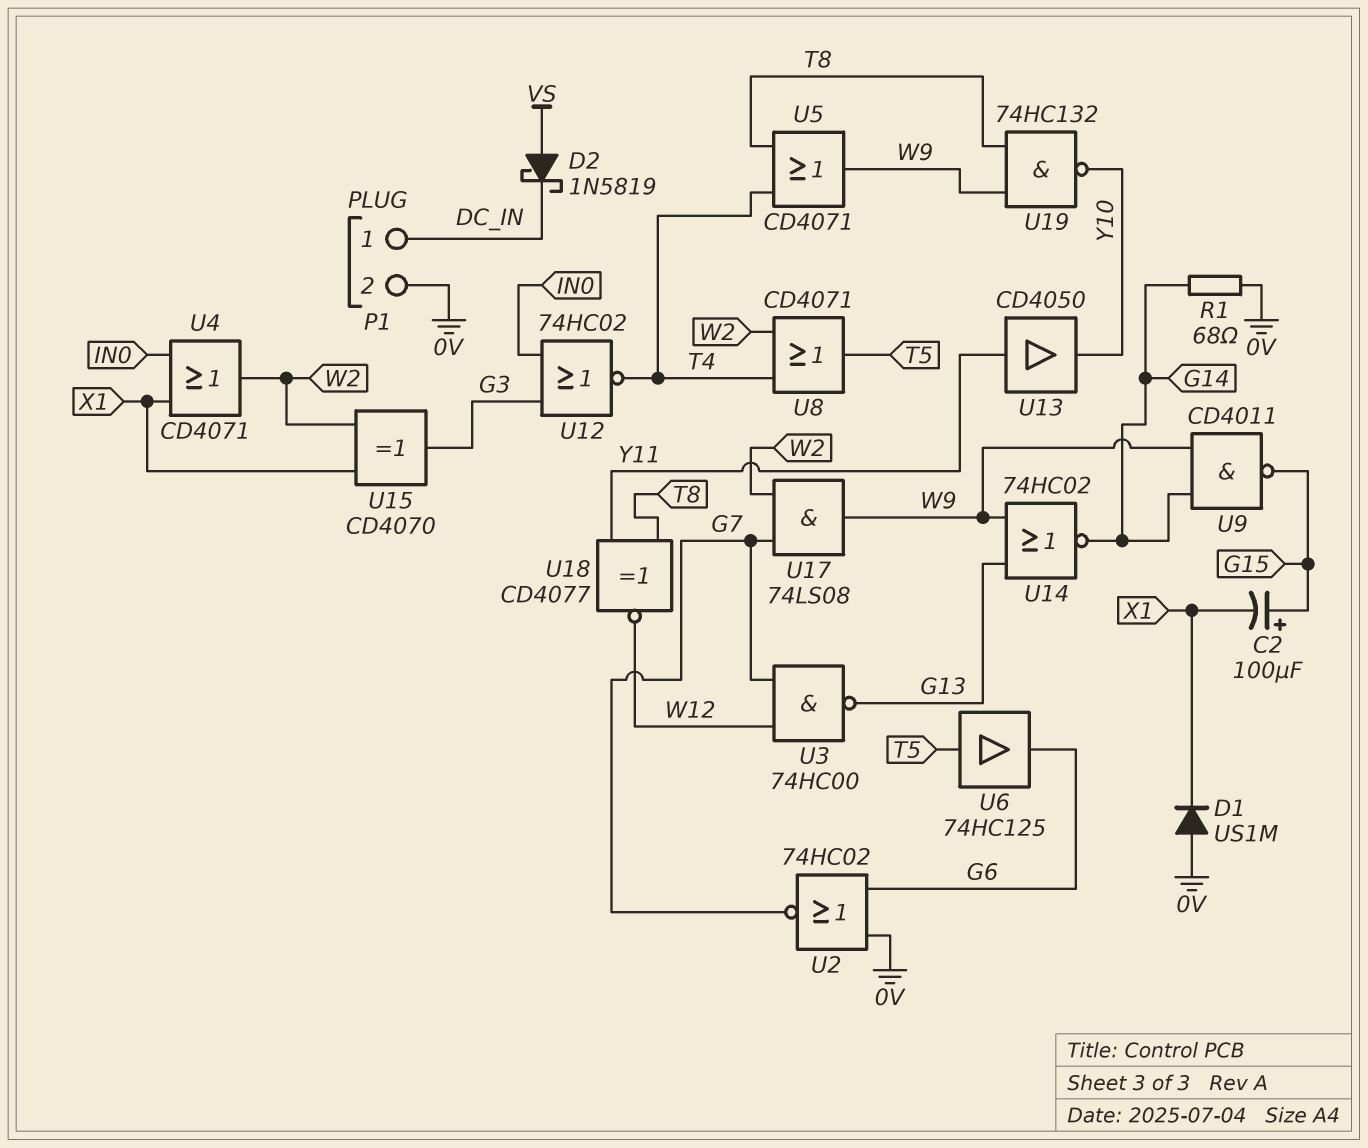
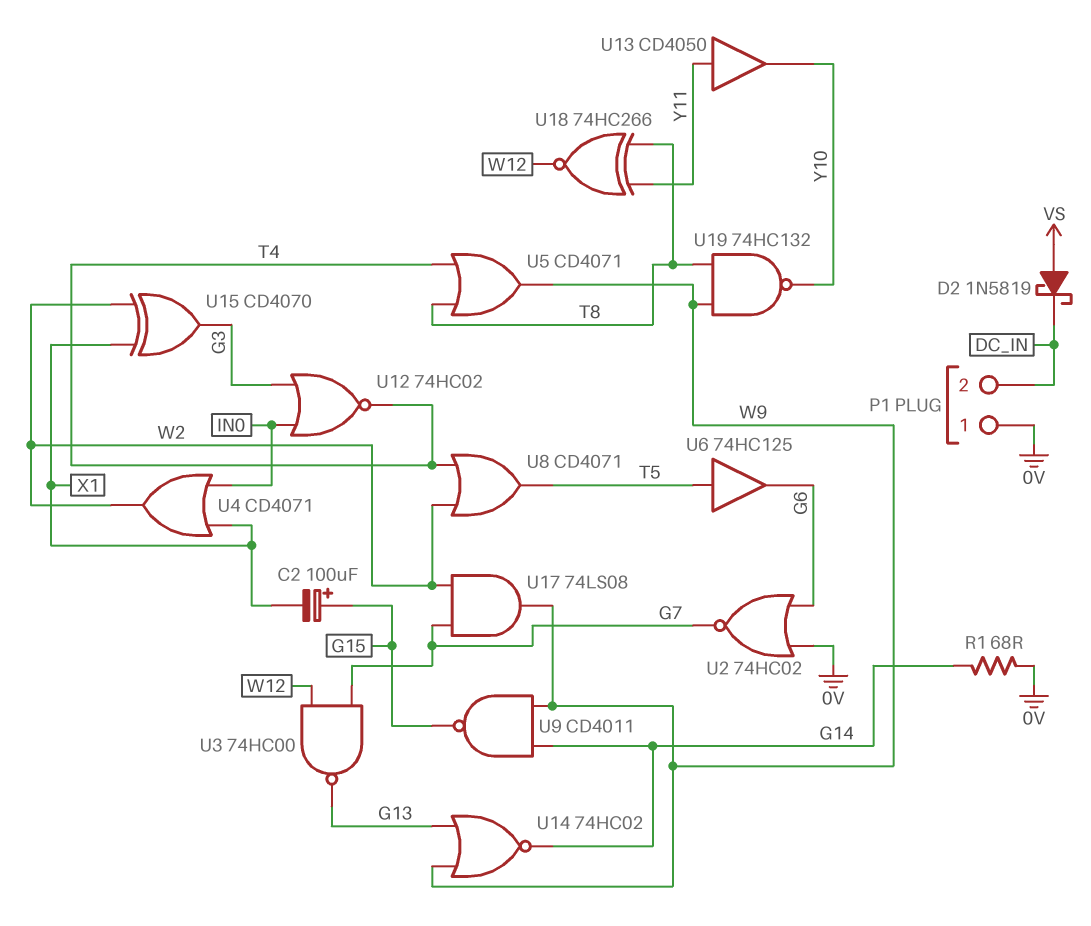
D1: diode US1M (A 0V, K X1) -> none
P1 pin 1: DC_IN -> 0V
P1 pin 2: 0V -> DC_IN
U18: XNOR CD4077 (in T8, in Y11, out W12) -> XNOR 74HC266 (in T8, in Y11, out W12)

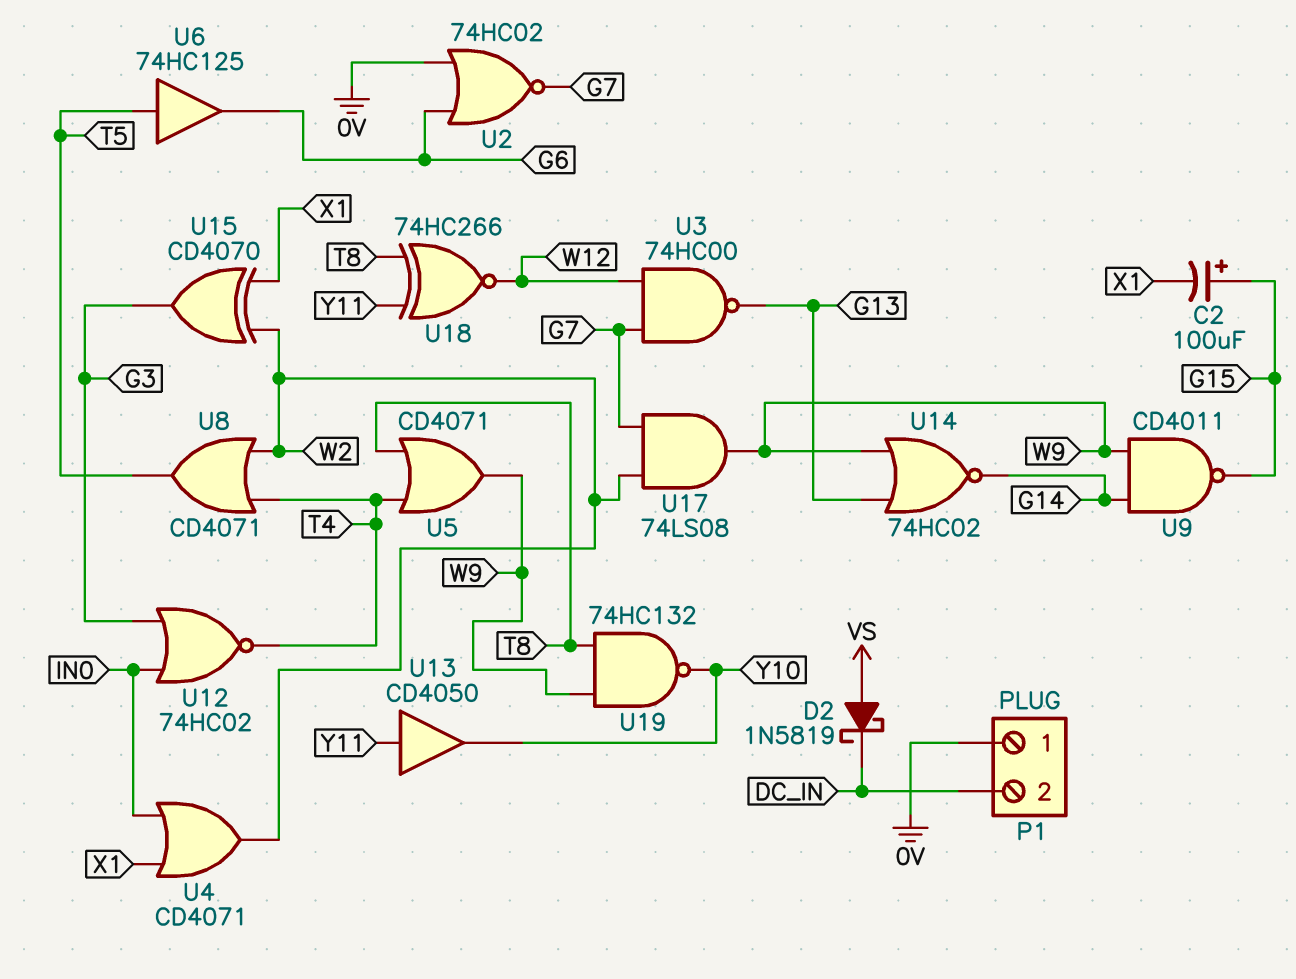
R1: 68 (0V, G14) -> none

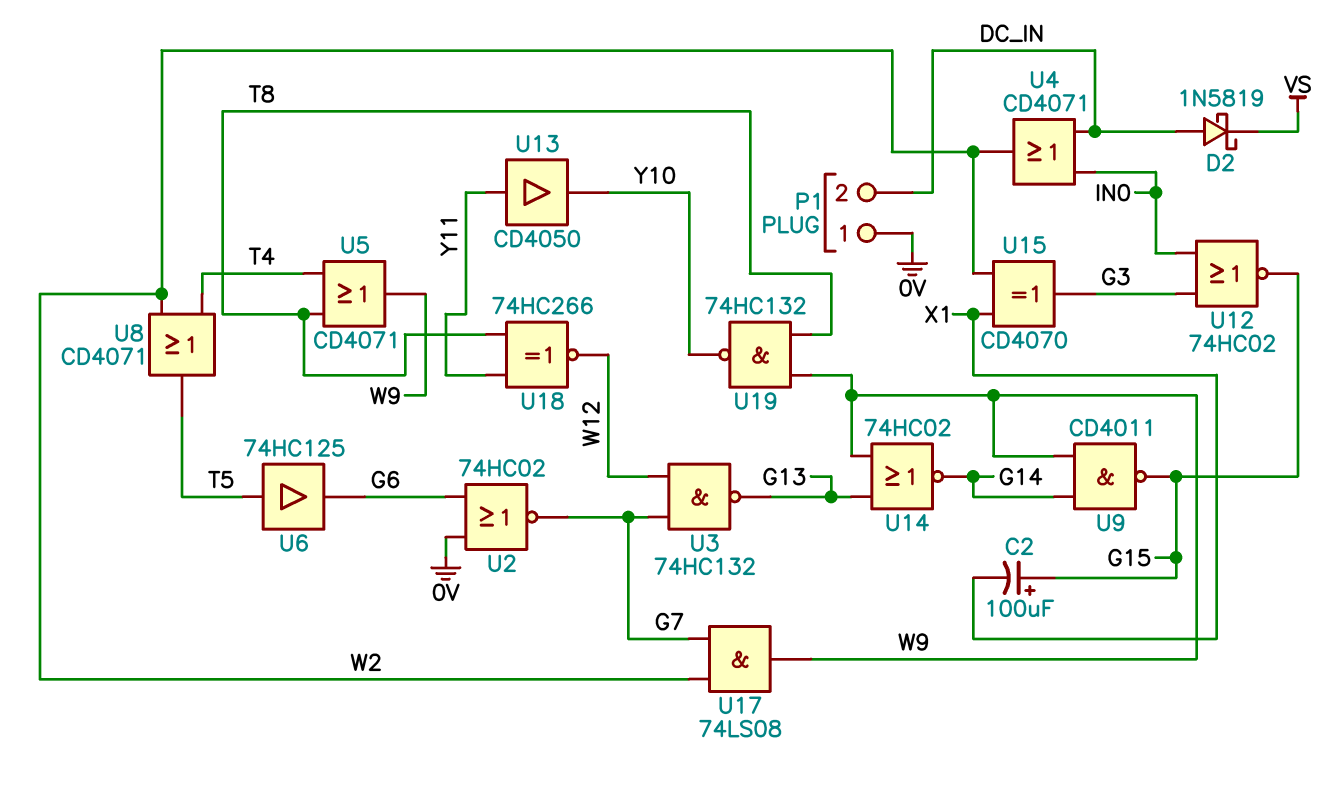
D2: schottky 1N5819 (A VS, K DC_IN) -> schottky 1N5819 (A DC_IN, K VS)
U3: NAND 74HC00 (in G7, in W12, out G13) -> NAND 74HC132 (in G7, in W12, out G13)
U4: OR CD4071 (in IN0, in X1, out W2) -> OR CD4071 (in DC_IN, in IN0, out W2)
U12: NOR 74HC02 (in G3, in IN0, out T4) -> NOR 74HC02 (in G3, in IN0, out G15)

